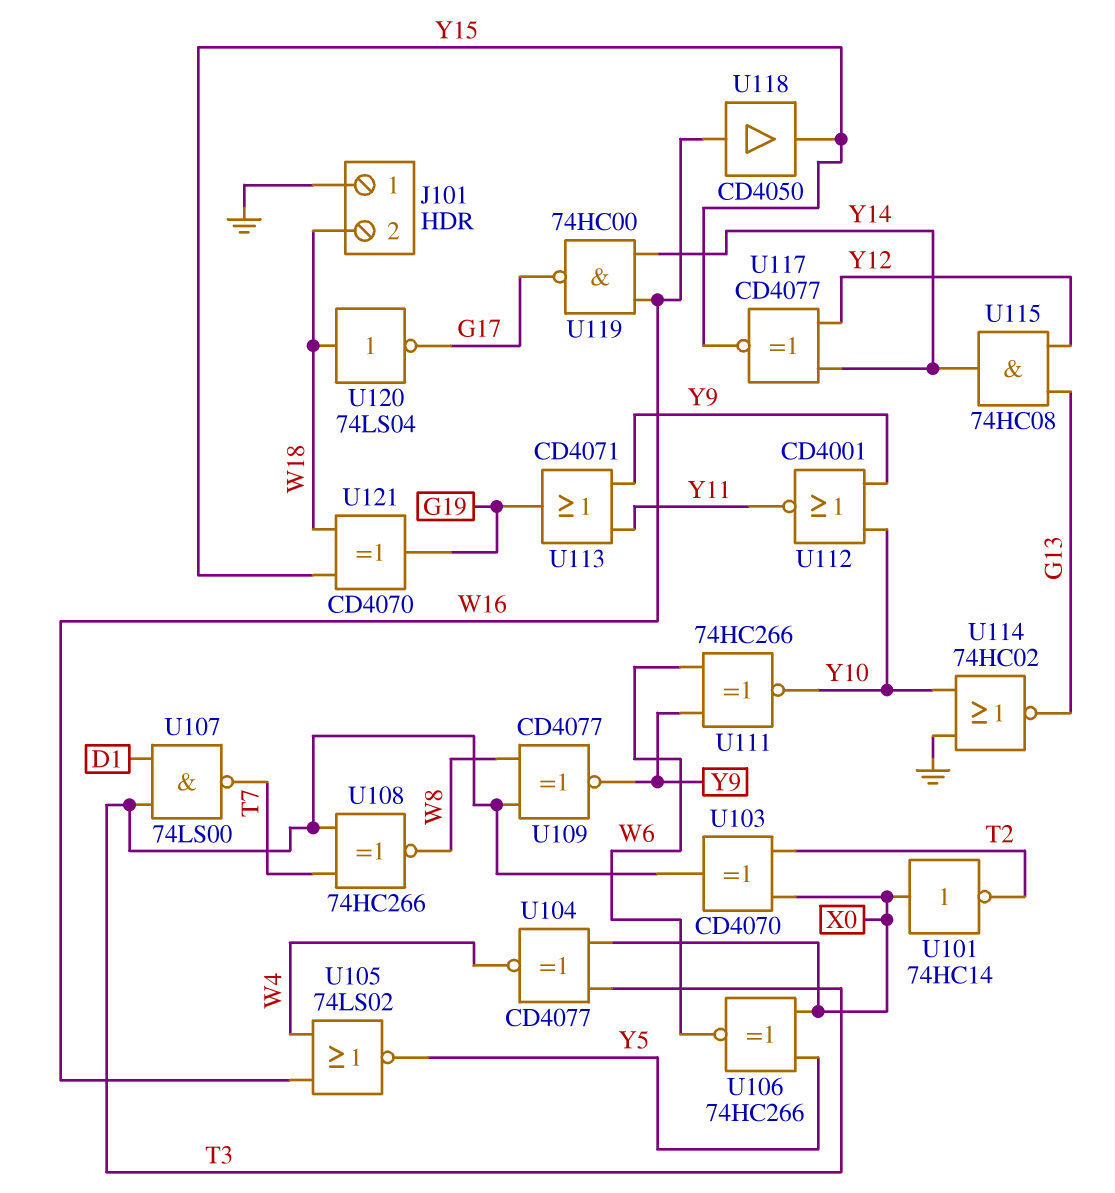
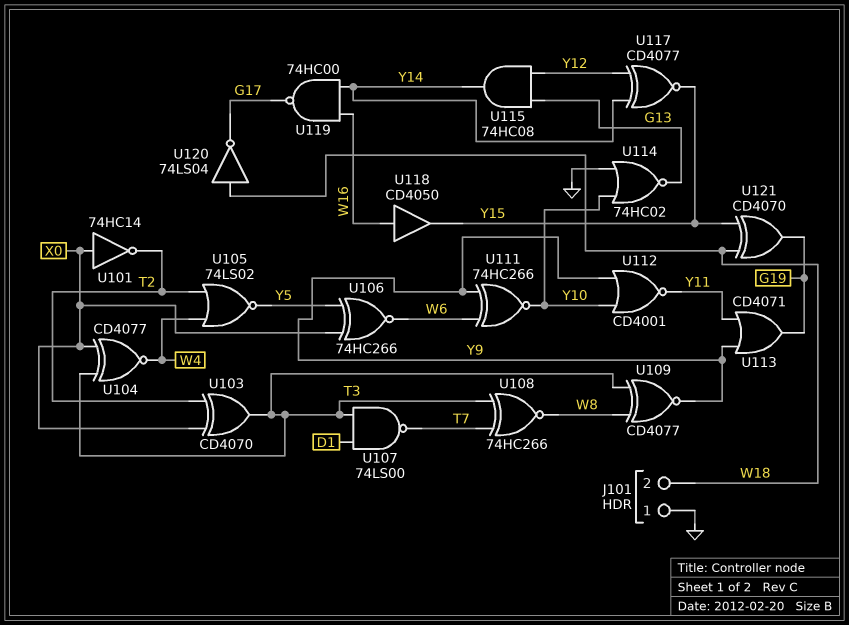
U105: NOR 74LS02 (in W4, in W16, out Y5) -> NOR 74LS02 (in T2, in W4, out Y5)

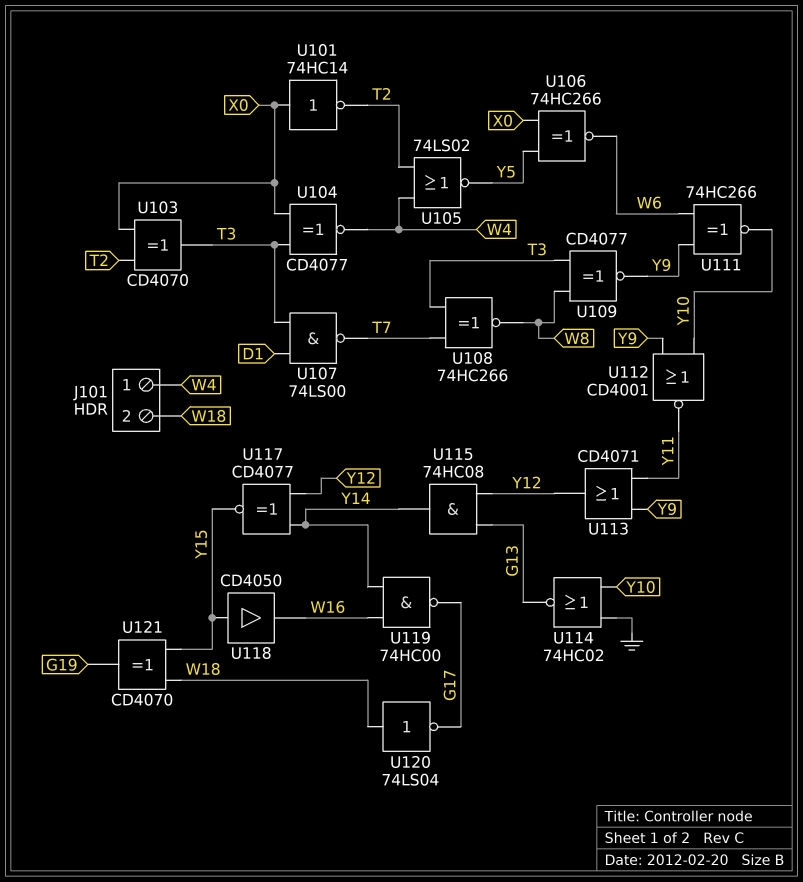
J101 pin 1: GND -> W4
U113: OR CD4071 (in Y9, in Y11, out G19) -> OR CD4071 (in Y9, in Y11, out Y12)
U118: buffer CD4050 (in W16, out Y15) -> buffer CD4050 (in Y15, out W16)

